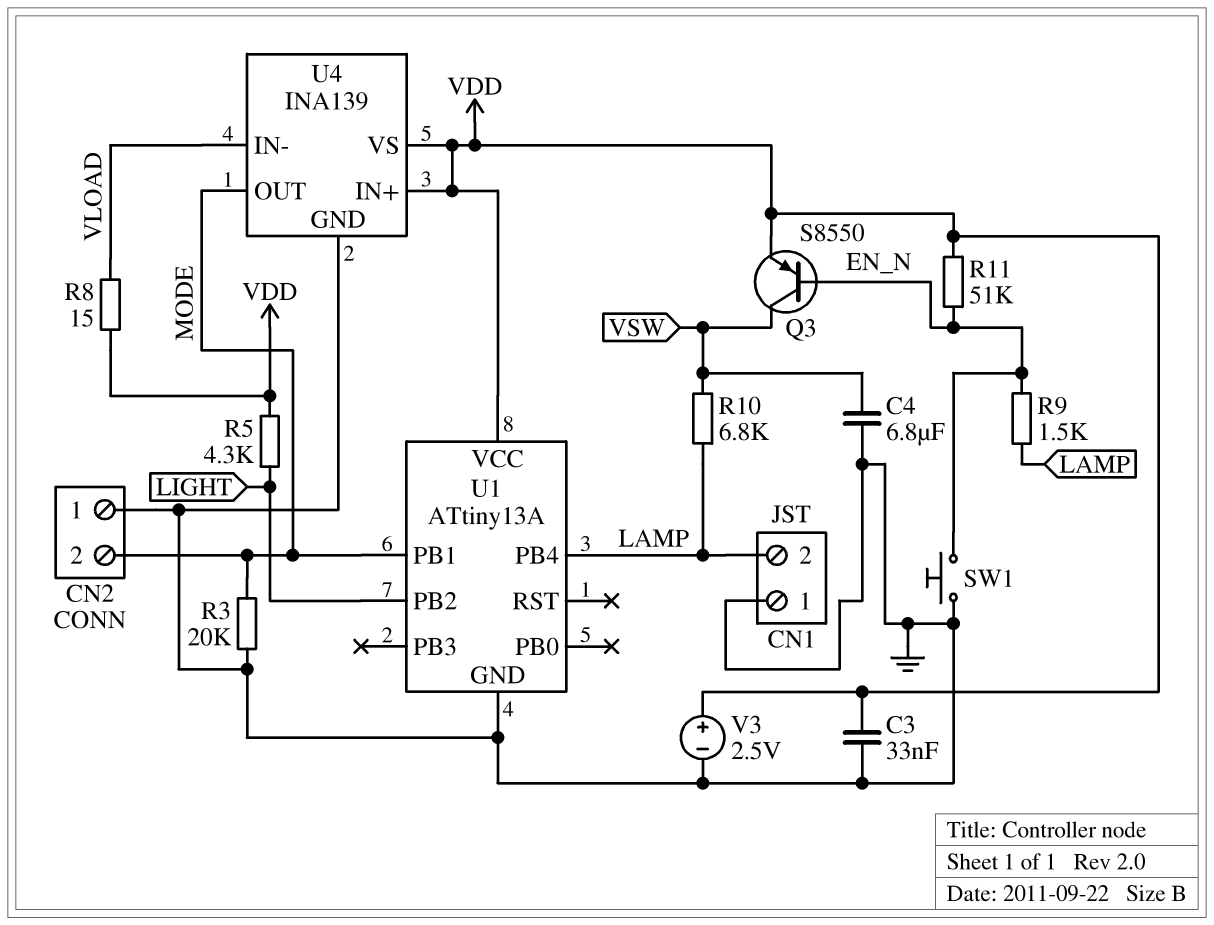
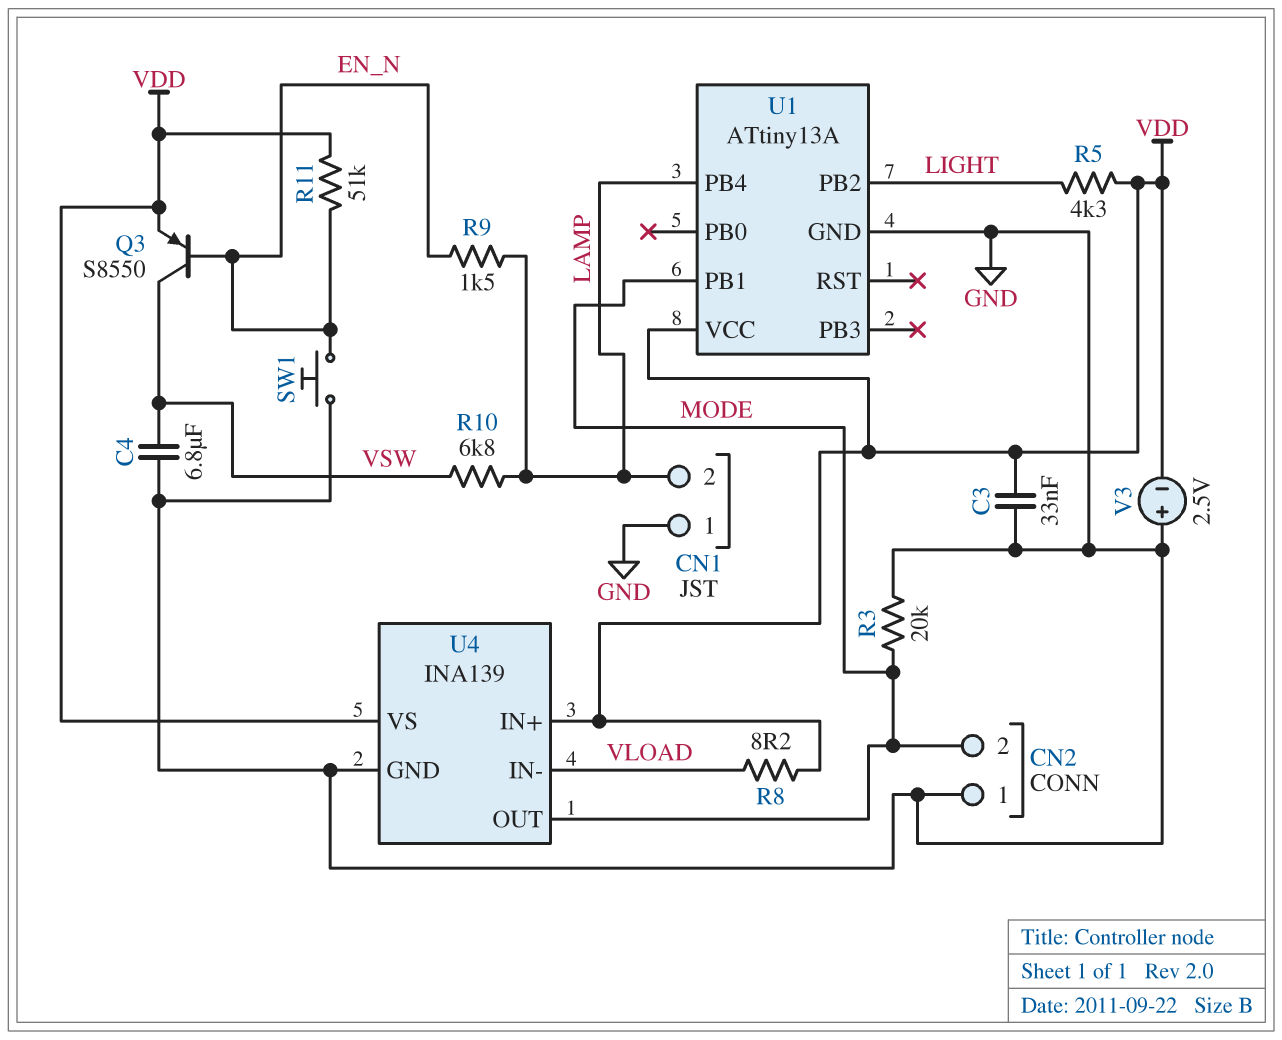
R8: 15 (VDD, VLOAD) -> 8.2 (VDD, VLOAD)
V3: 2.5V (plus VDD, minus GND) -> 2.5V (plus GND, minus VDD)

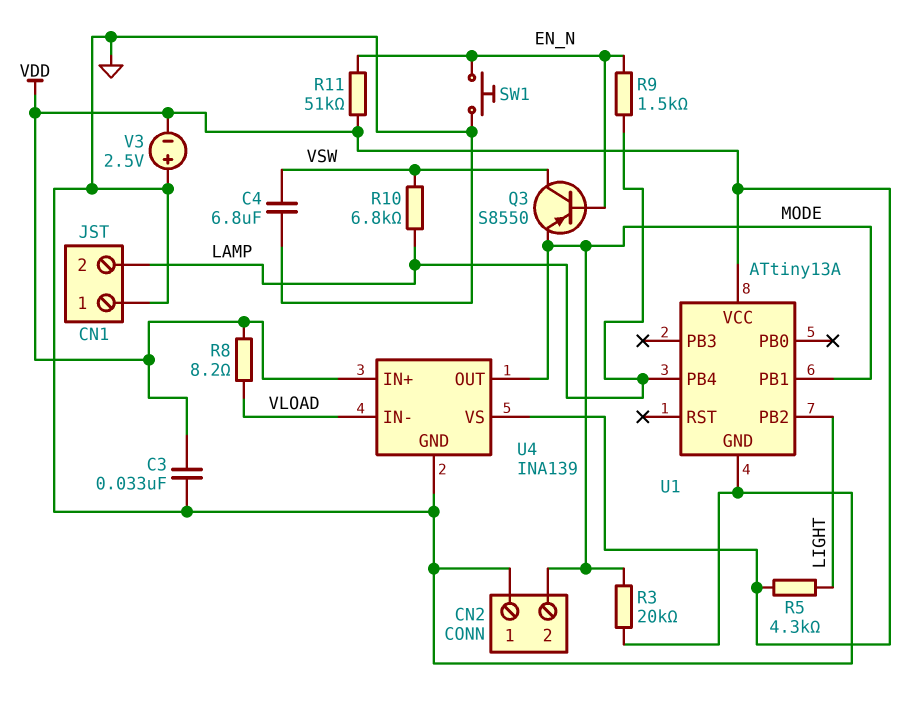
Q3: PNP S8550 (B EN_N, C VSW, E VDD) -> PNP S8550 (B EN_N, C VSW, E MODE)

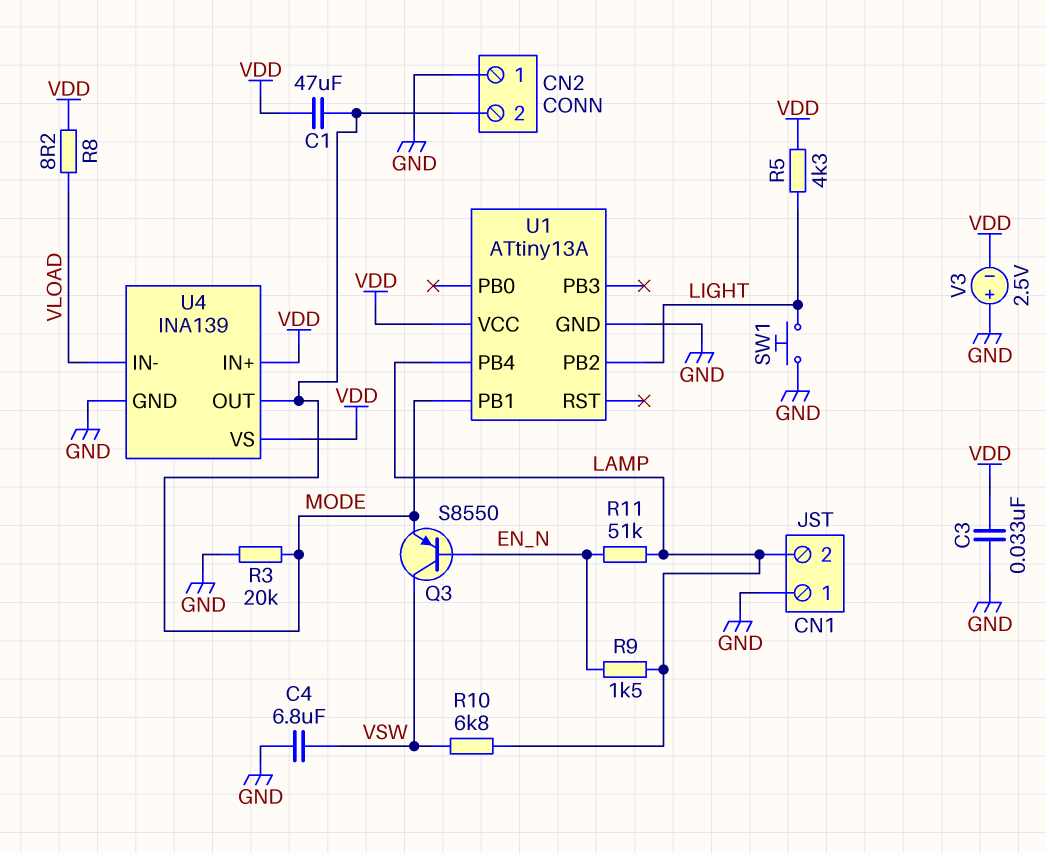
C1: none -> 47uF (MODE, VDD)
R11: 51k (EN_N, VDD) -> 51k (EN_N, LAMP)
SW1: button (EN_N, GND) -> button (GND, LIGHT)

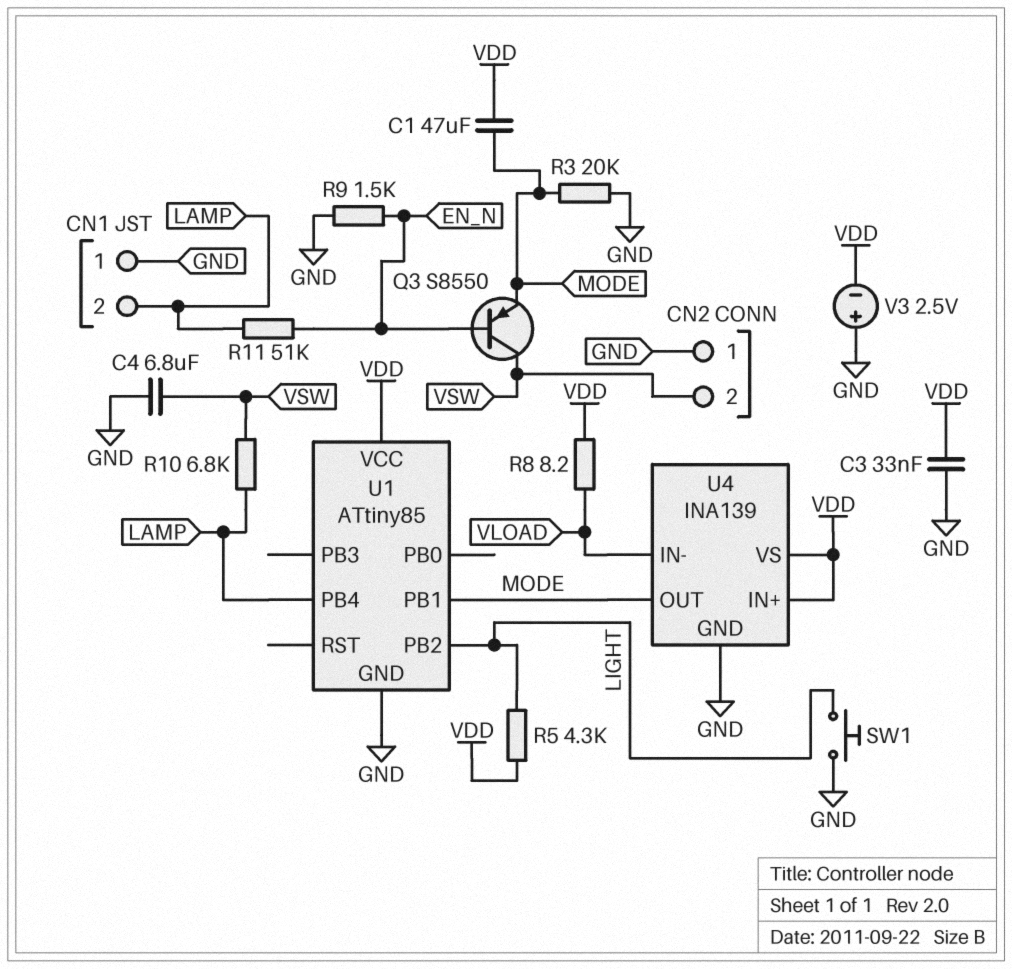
CN2 pin 2: MODE -> VSW
R9: 1.5k (EN_N, LAMP) -> 1.5k (EN_N, GND)
U1: ATtiny13A -> ATtiny85

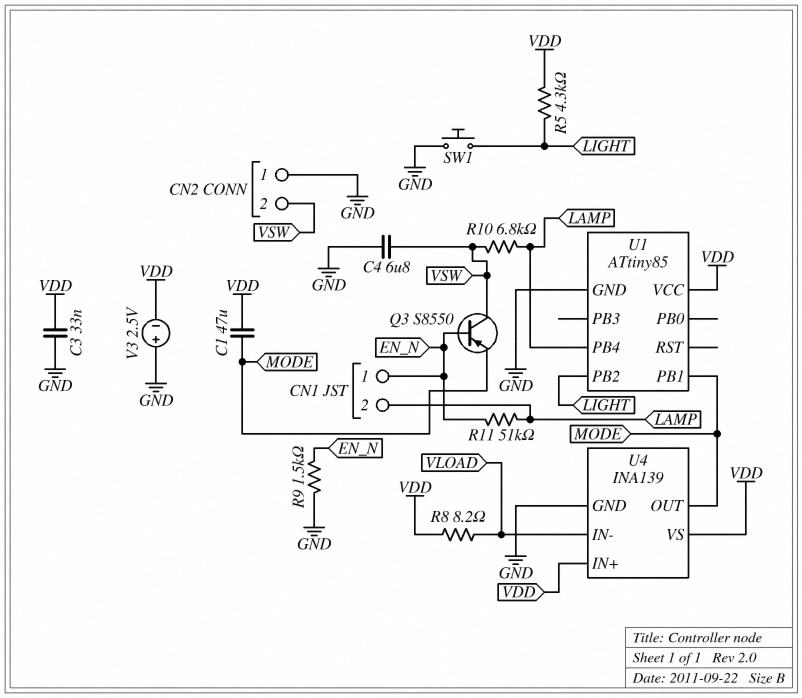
CN1 pin 1: GND -> EN_N
R3: 20k (GND, MODE) -> none

